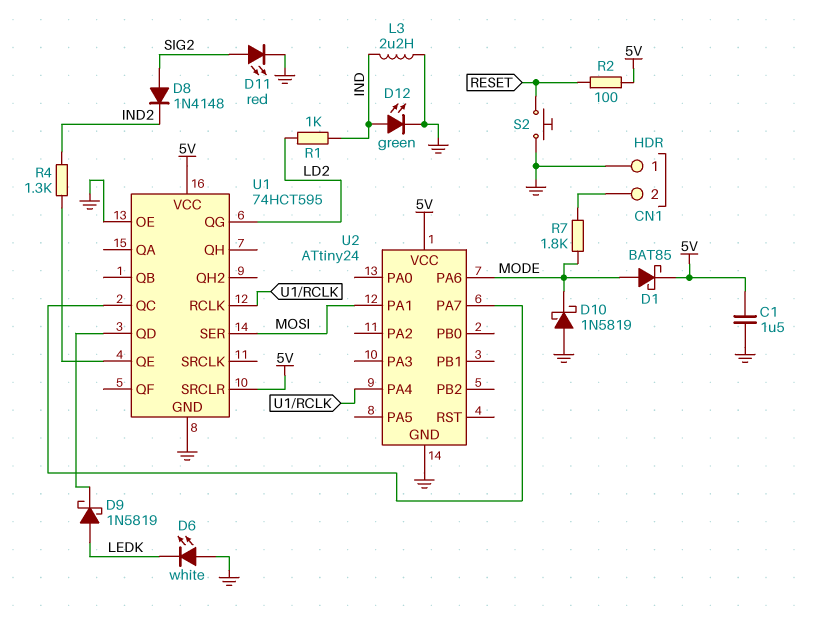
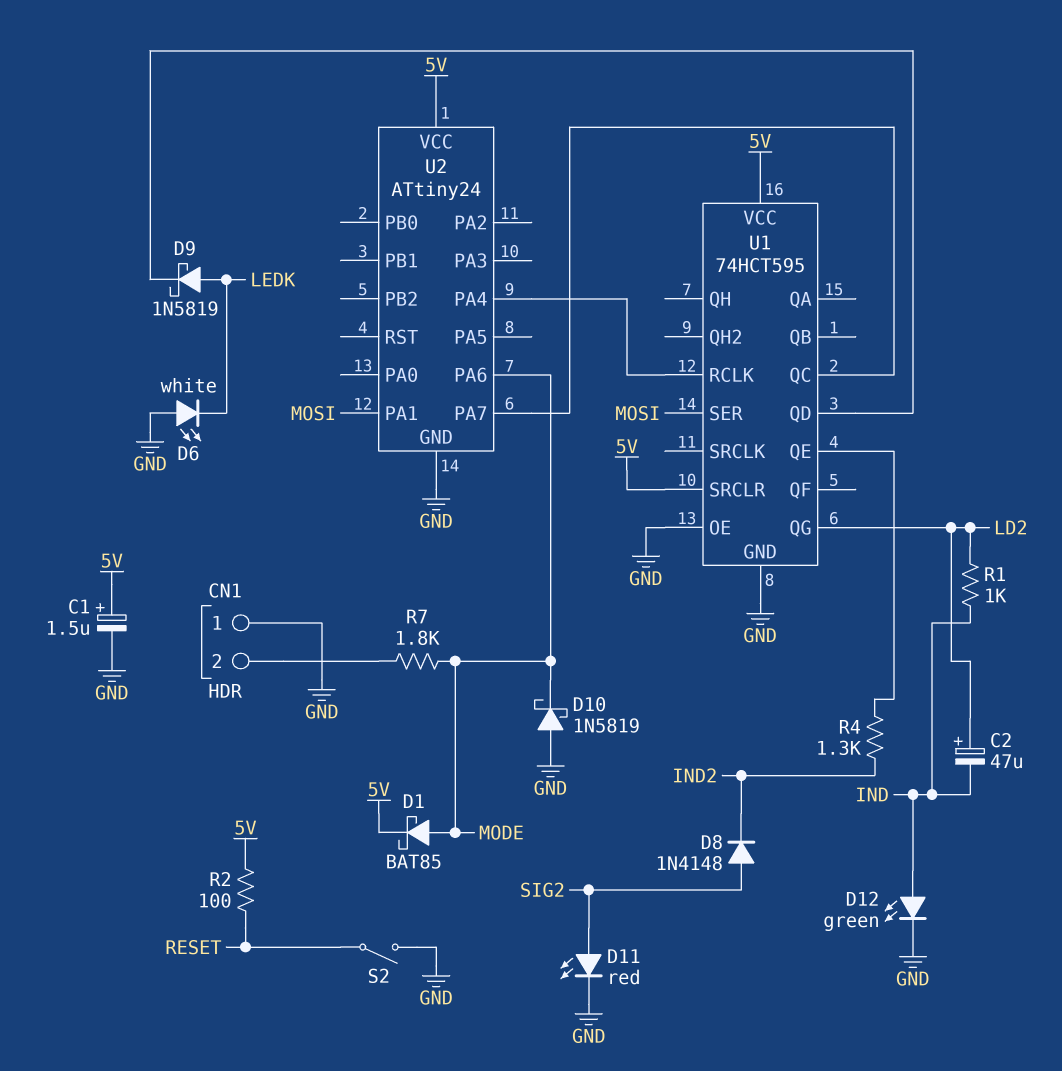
C1: 1.5uF (5V, GND) -> 1.5uF (plus 5V, minus GND)
C2: none -> 47uF (plus LD2, minus IND)
L3: 2.2uH (GND, IND) -> none
S2: button (GND, RESET) -> switch (GND, RESET)

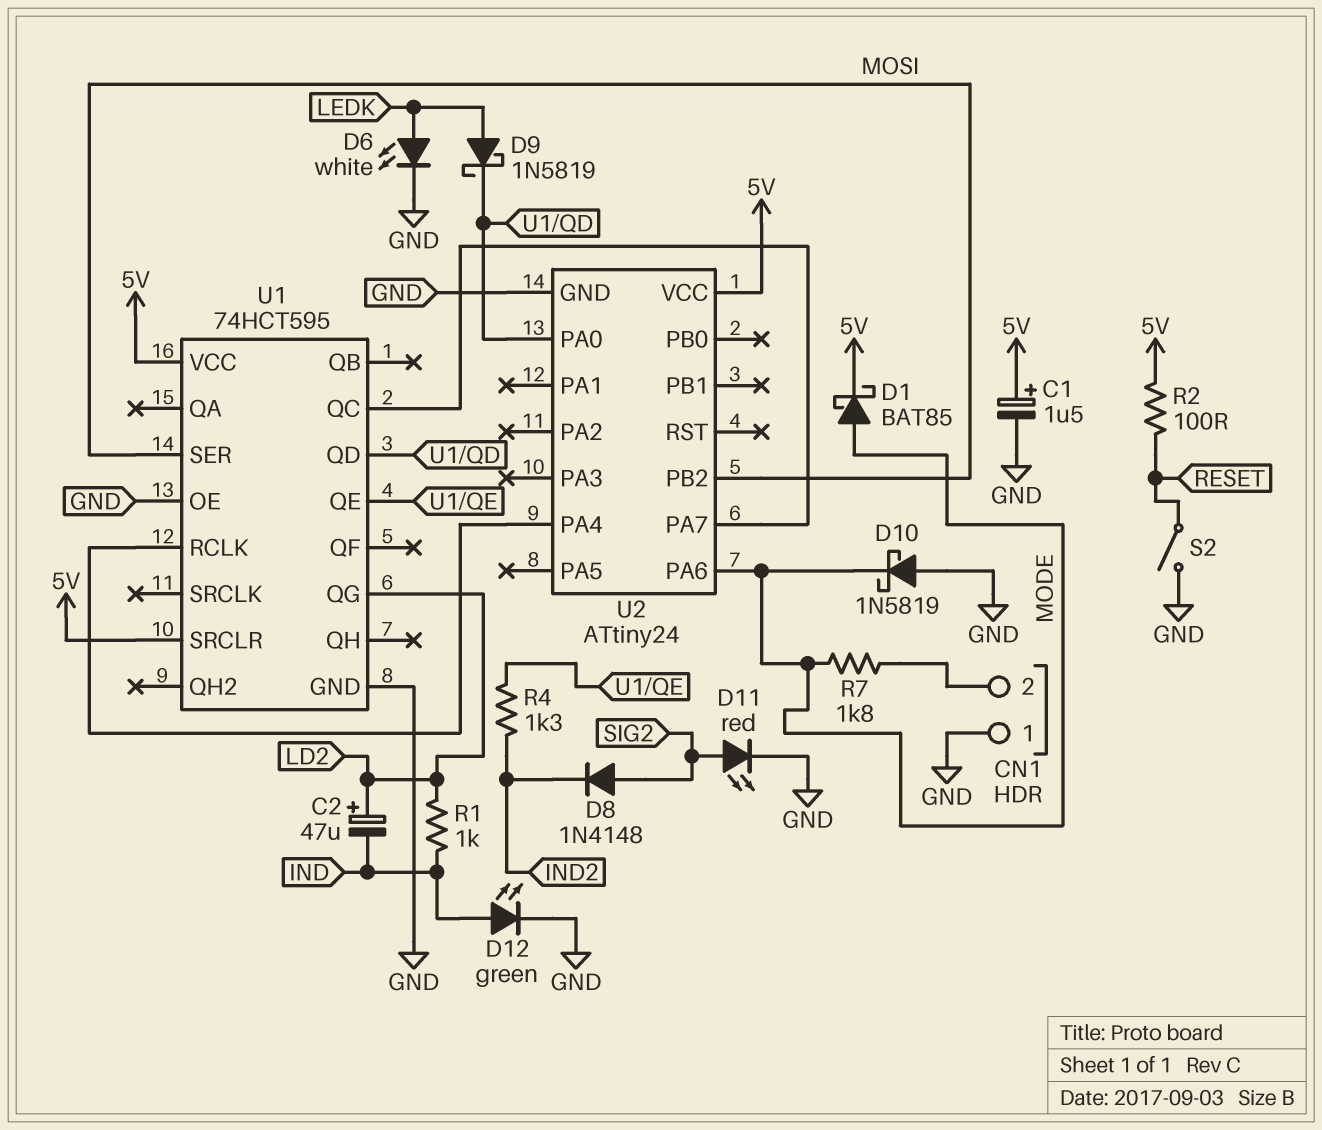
D6: LED white (A GND, K LEDK) -> LED white (A LEDK, K GND)
U2 pin PA0: none -> U1/QD
U2 pin PA1: MOSI -> none
U2 pin PB2: none -> MOSI

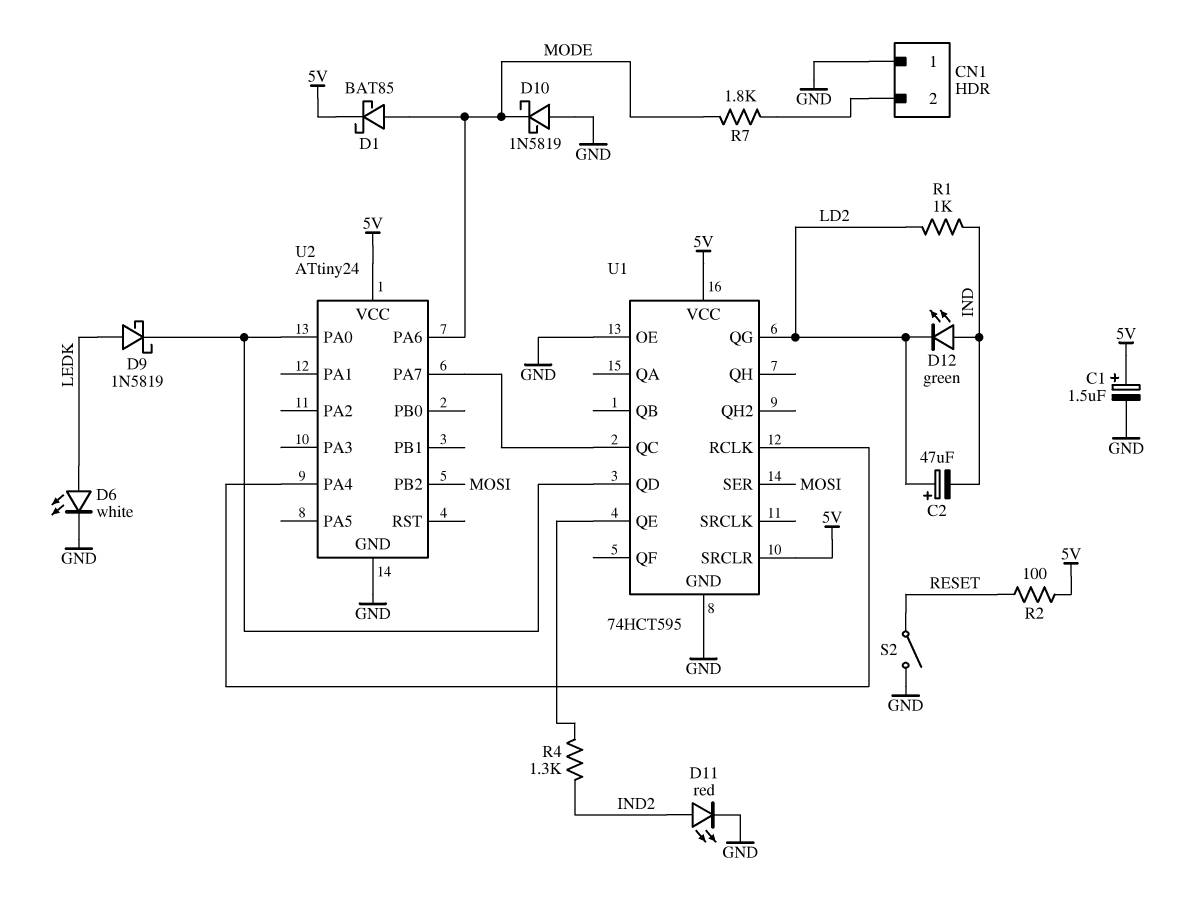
D8: diode 1N4148 (A SIG2, K IND2) -> none
D11: LED red (A SIG2, K GND) -> LED red (A IND2, K GND)
D12: LED green (A IND, K GND) -> LED green (A IND, K LD2)

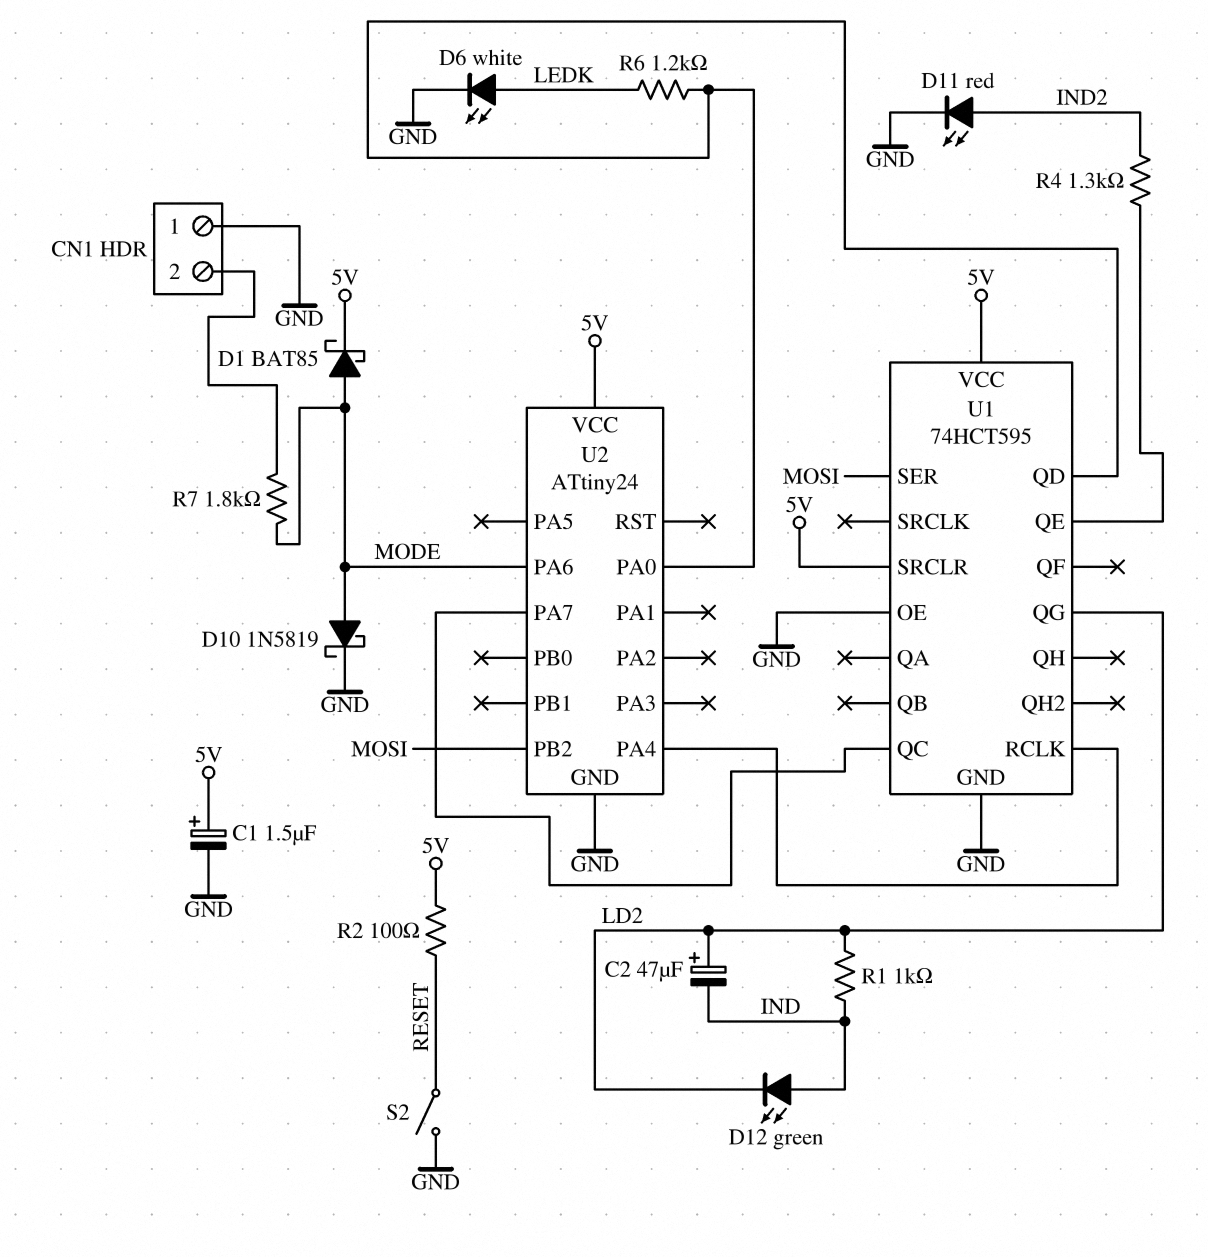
D9: schottky 1N5819 (A LEDK, K U1/QD) -> none
D10: schottky 1N5819 (A GND, K MODE) -> schottky 1N5819 (A MODE, K GND)
R6: none -> 1.2k (LEDK, U1/QD)

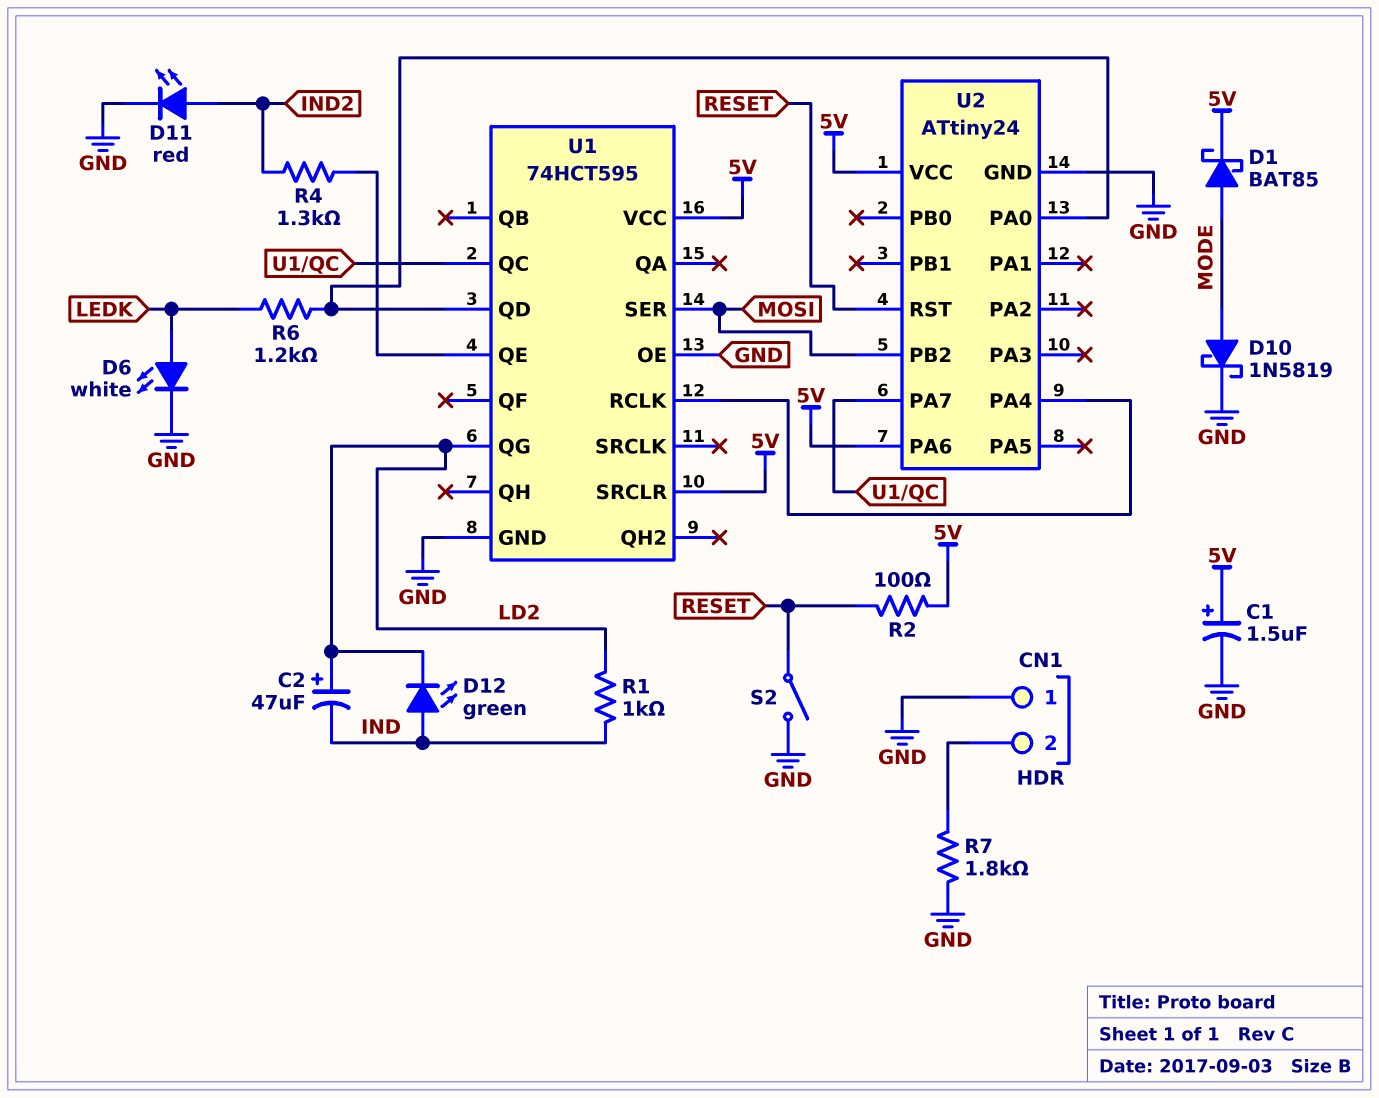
R7: 1.8k (CN1/2, MODE) -> 1.8k (CN1/2, GND)
U2 pin PA6: MODE -> 5V
U2 pin RST: none -> RESET

